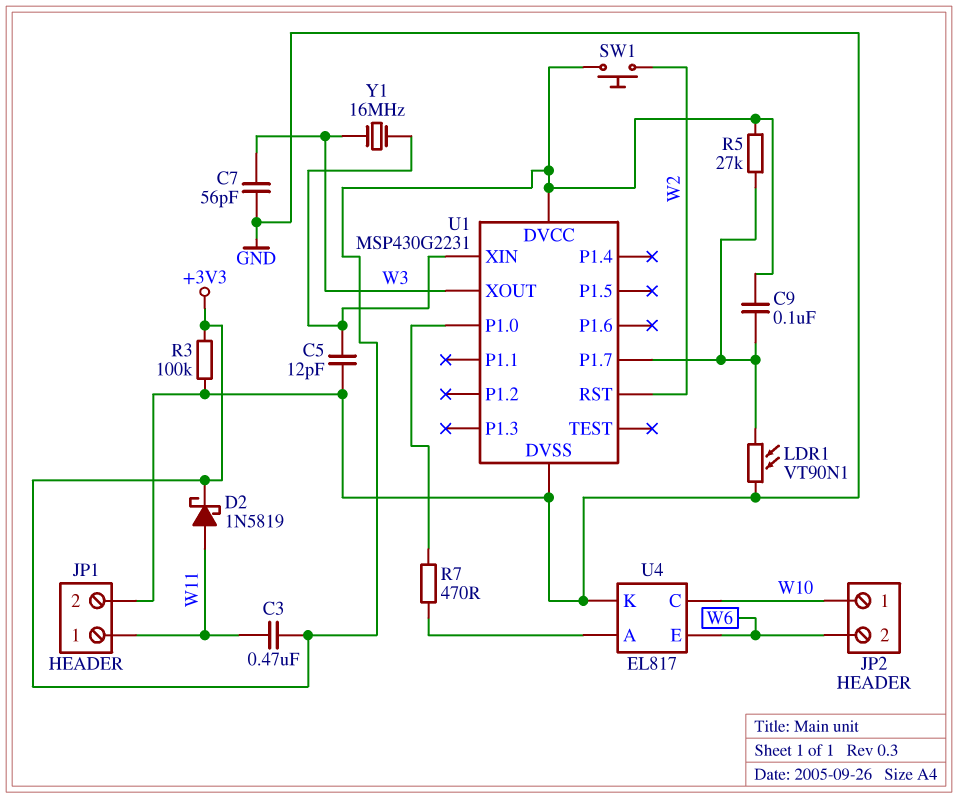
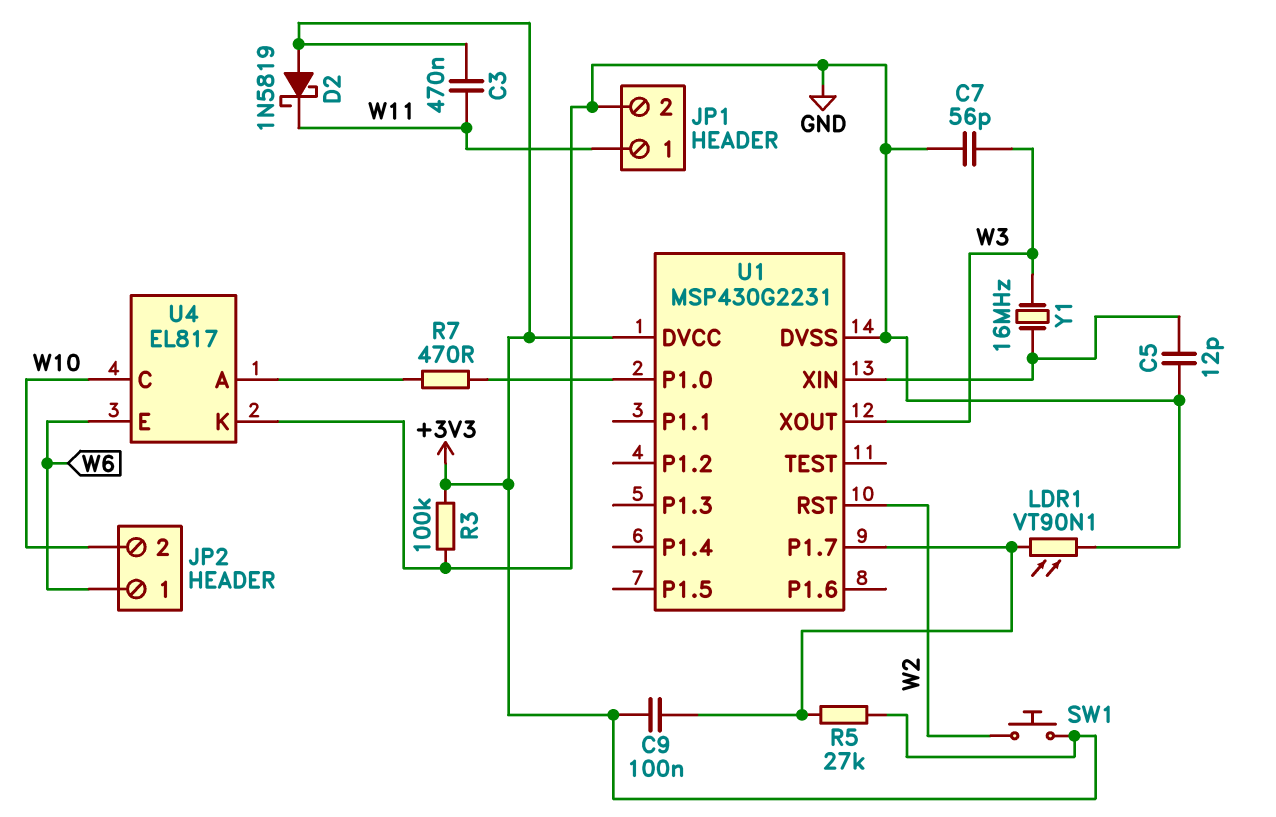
D2: schottky 1N5819 (A W11, K +3V3) -> schottky 1N5819 (A +3V3, K W11)
JP2 pin 1: W10 -> W6
JP2 pin 2: W6 -> W10

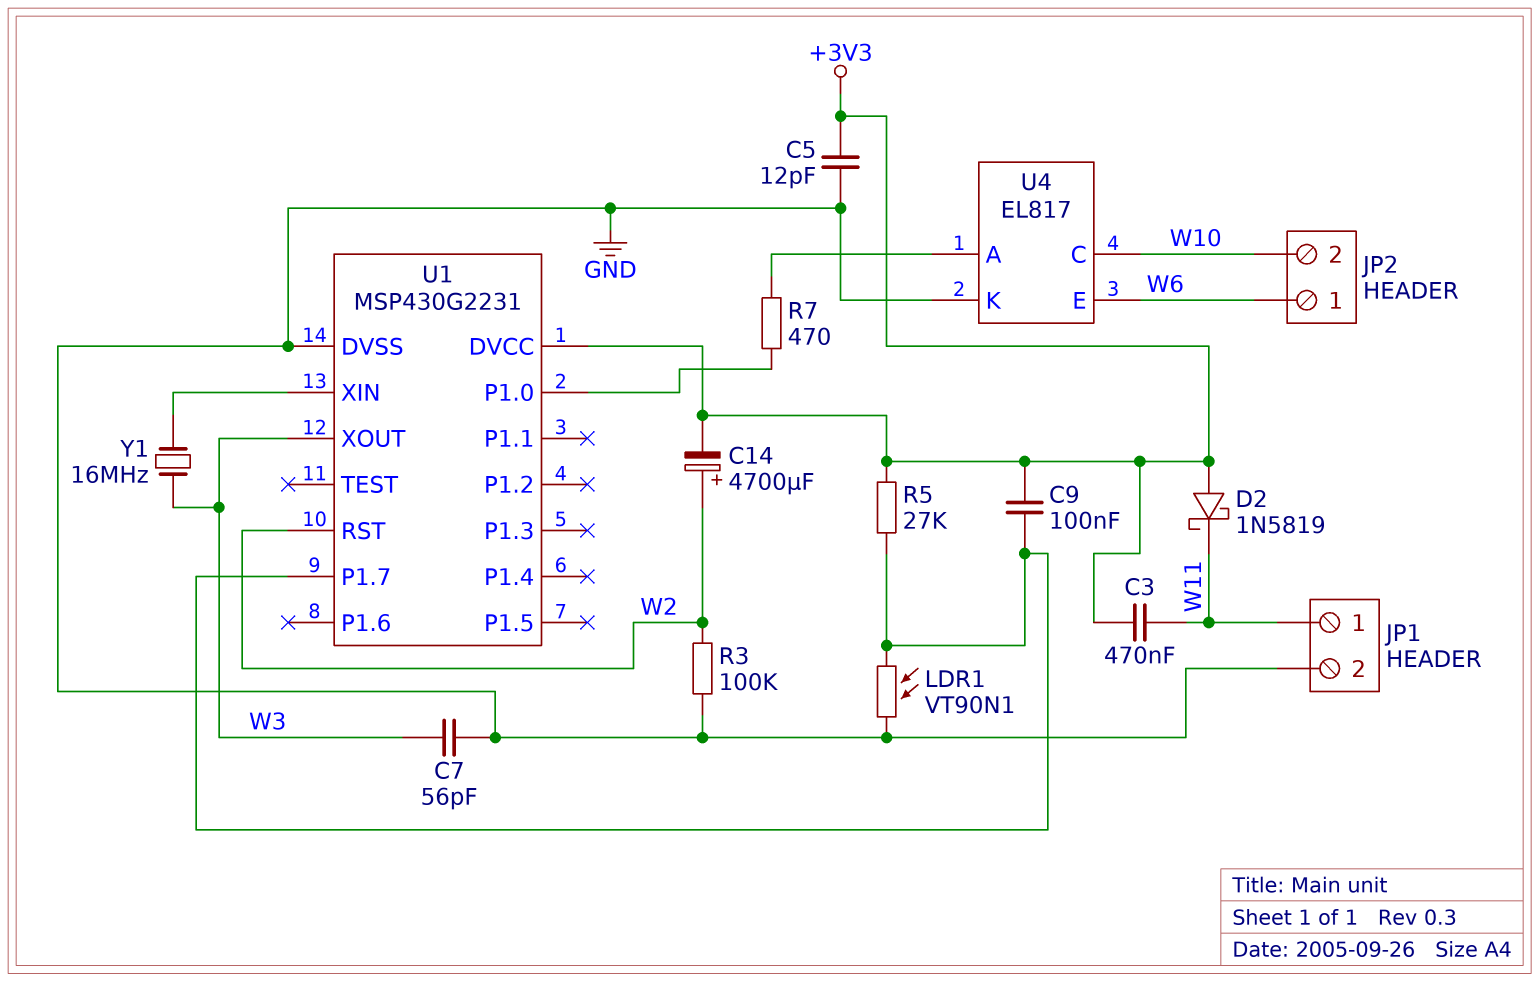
C5: 12pF (GND, U1/XIN) -> 12pF (+3V3, GND)
C14: none -> 4700uF (plus W2, minus +3V3)
R3: 100k (+3V3, GND) -> 100k (GND, W2)
SW1: button (+3V3, W2) -> none

